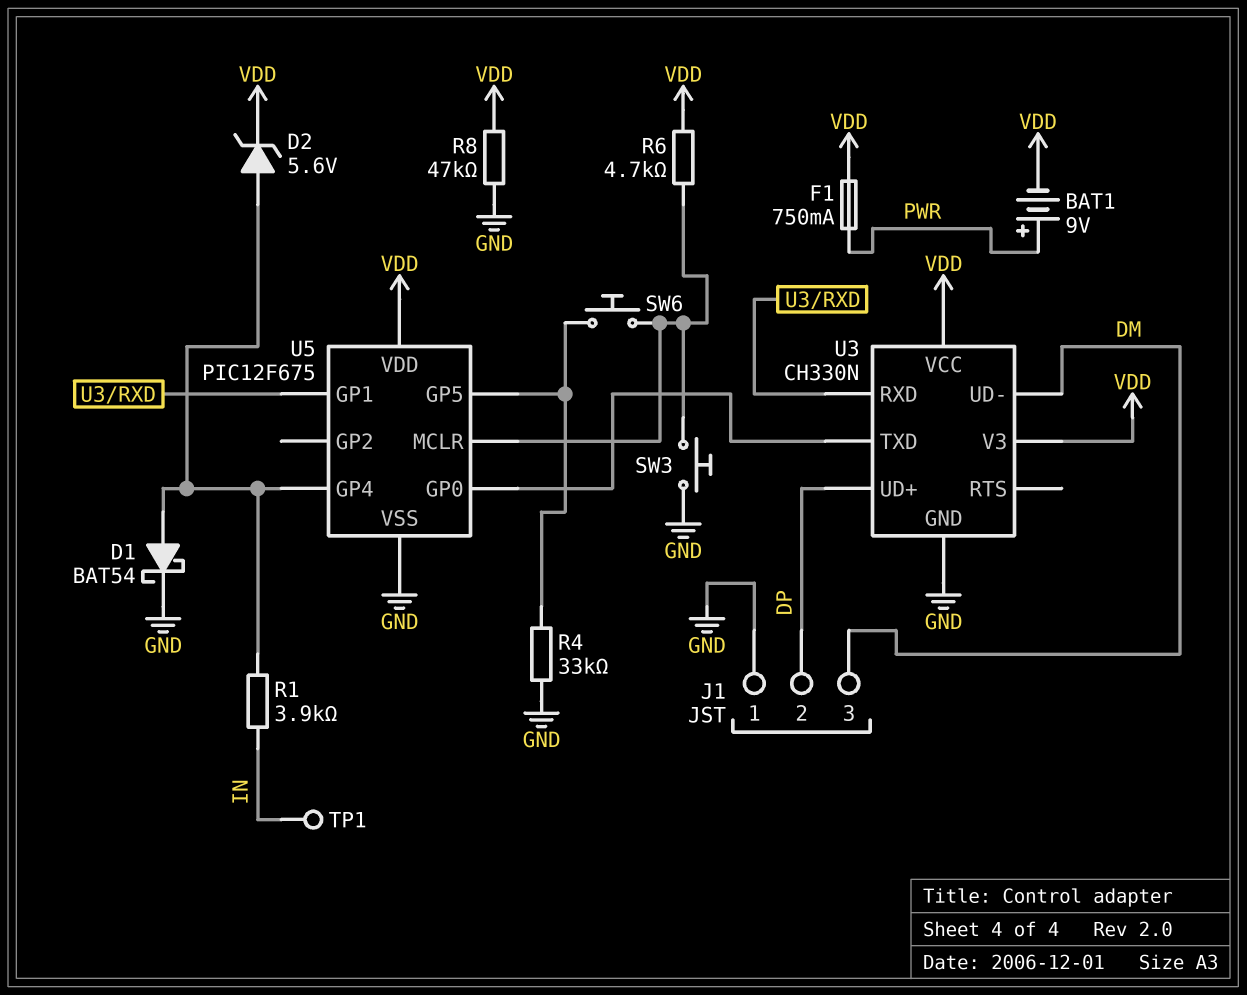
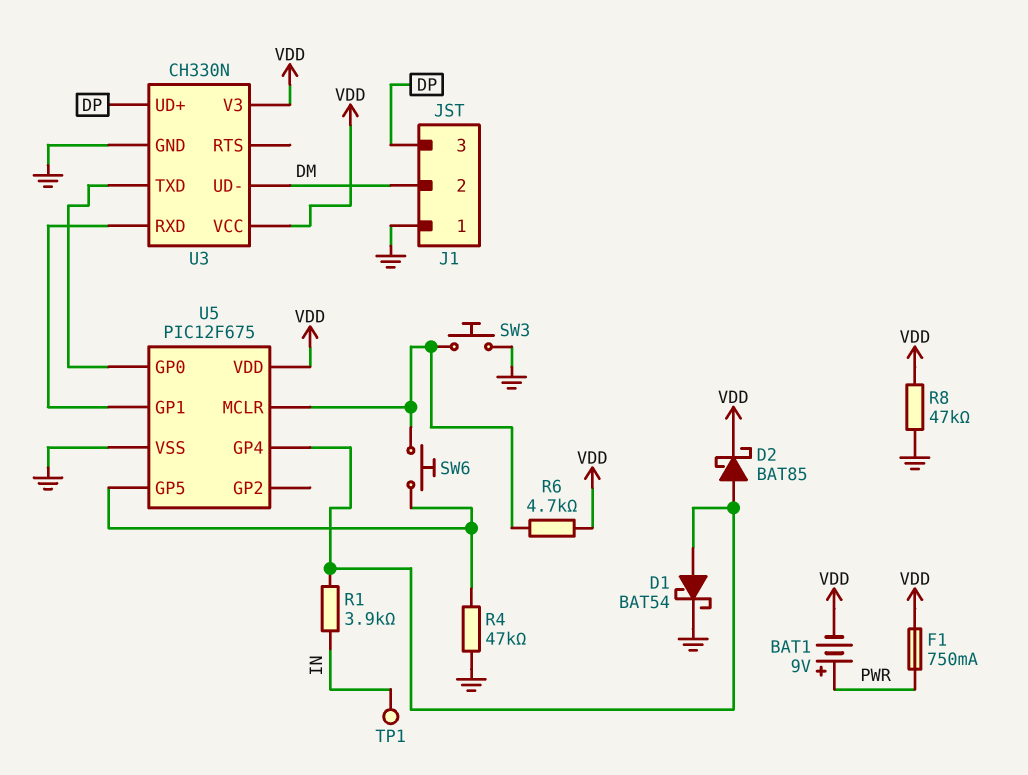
D2: zener 5.6V (A U5/GP4, K VDD) -> schottky BAT85 (A U5/GP4, K VDD)
J1 pin 2: DP -> DM
J1 pin 3: DM -> DP
R4: 33k (GND, U5/GP5) -> 47k (GND, U5/GP5)

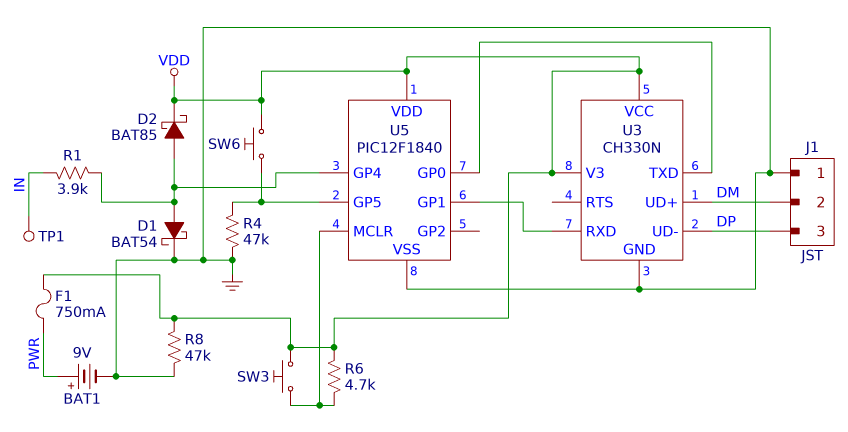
BAT1: 9V (plus PWR, minus VDD) -> 9V (plus PWR, minus GND)
SW3: button (GND, U5/MCLR) -> button (U5/MCLR, VDD)
SW6: button (U5/GP5, U5/MCLR) -> button (U5/GP5, VDD)
U3 pin UD+: DP -> DM
U3 pin UD-: DM -> DP
U5: PIC12F675 -> PIC12F1840

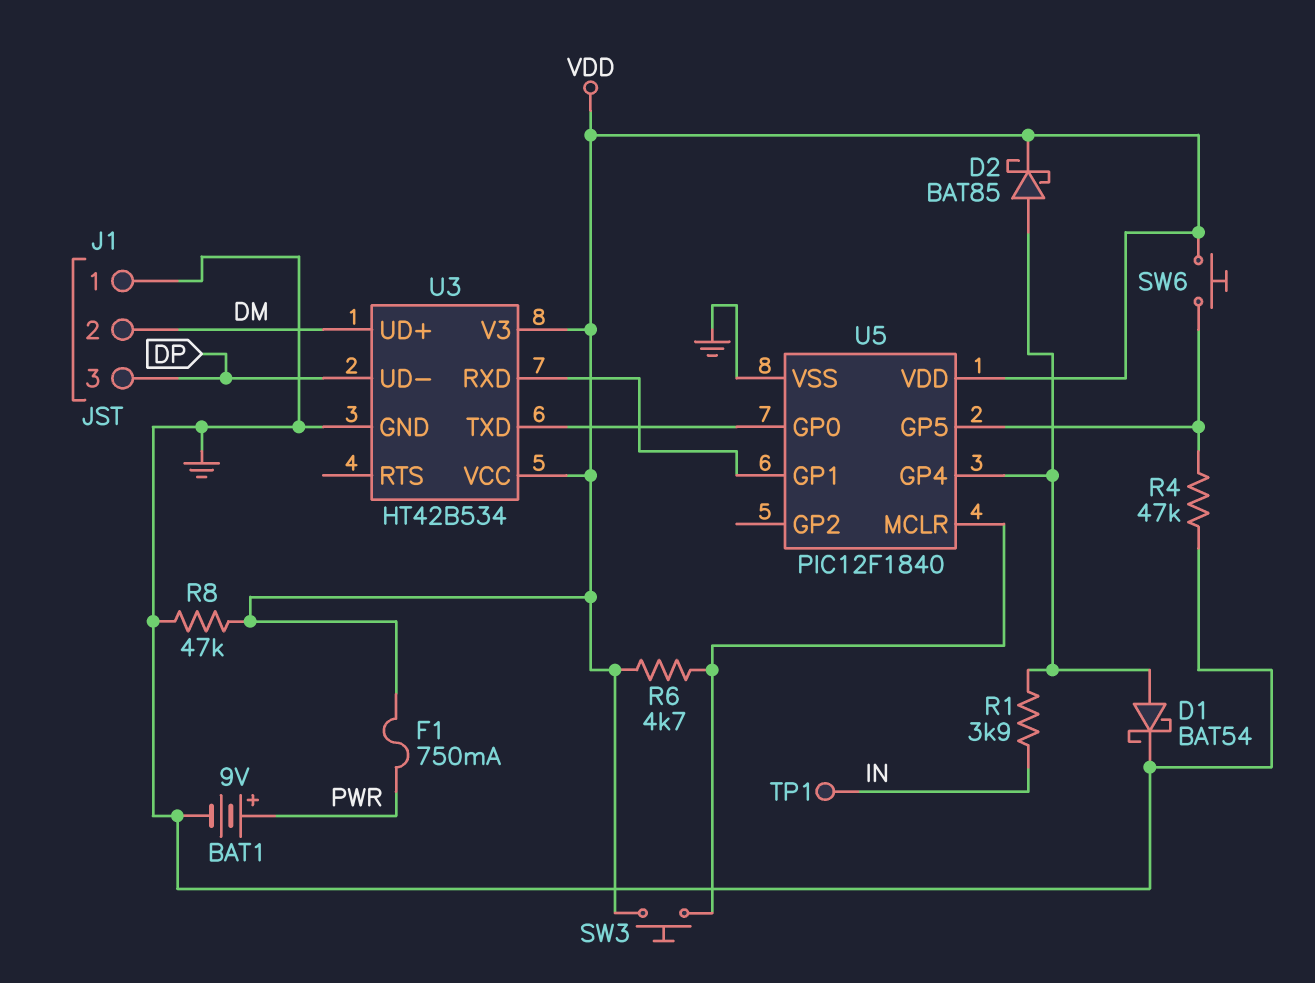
U3: CH330N -> HT42B534

